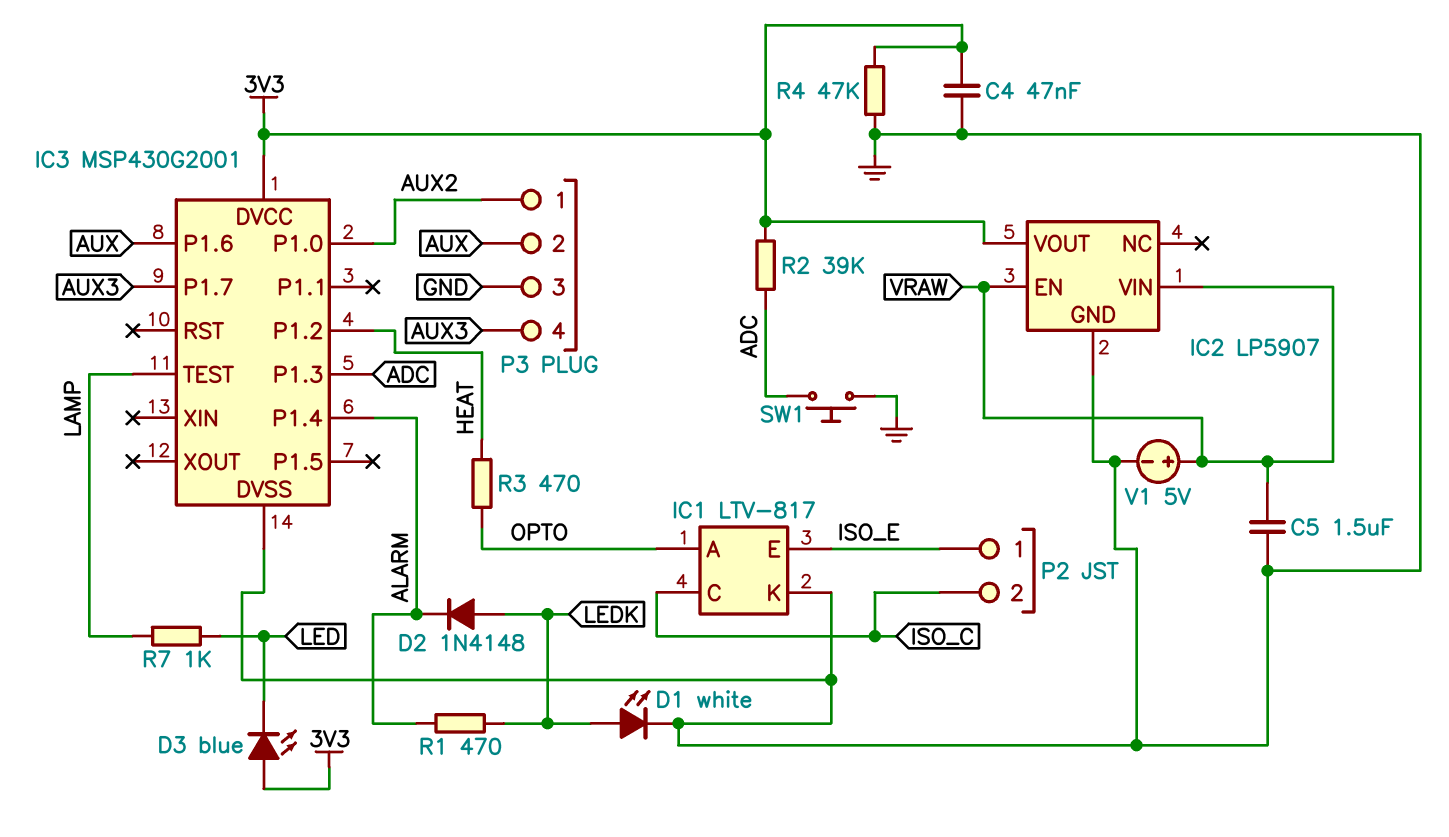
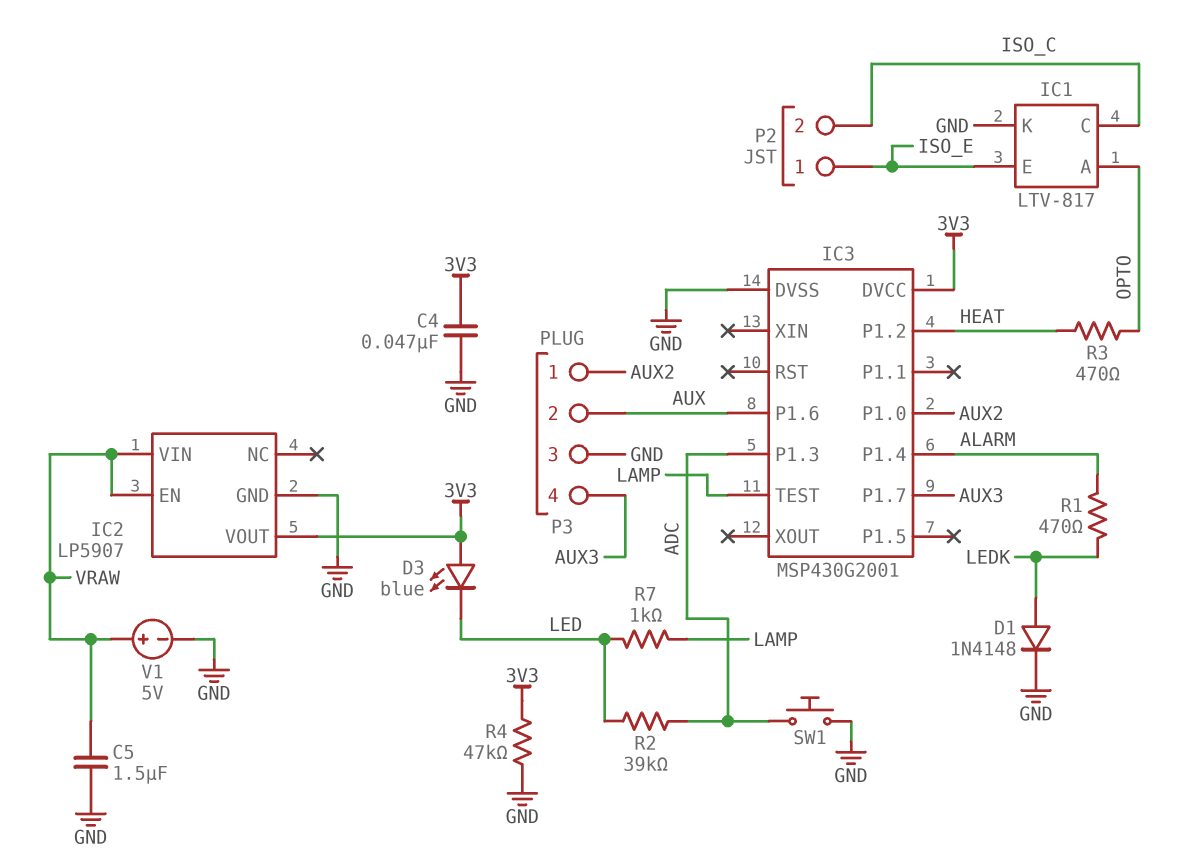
D1: LED white (A LEDK, K GND) -> diode 1N4148 (A LEDK, K GND)
D2: diode 1N4148 (A LEDK, K ALARM) -> none
R2: 39k (3V3, ADC) -> 39k (ADC, LED)

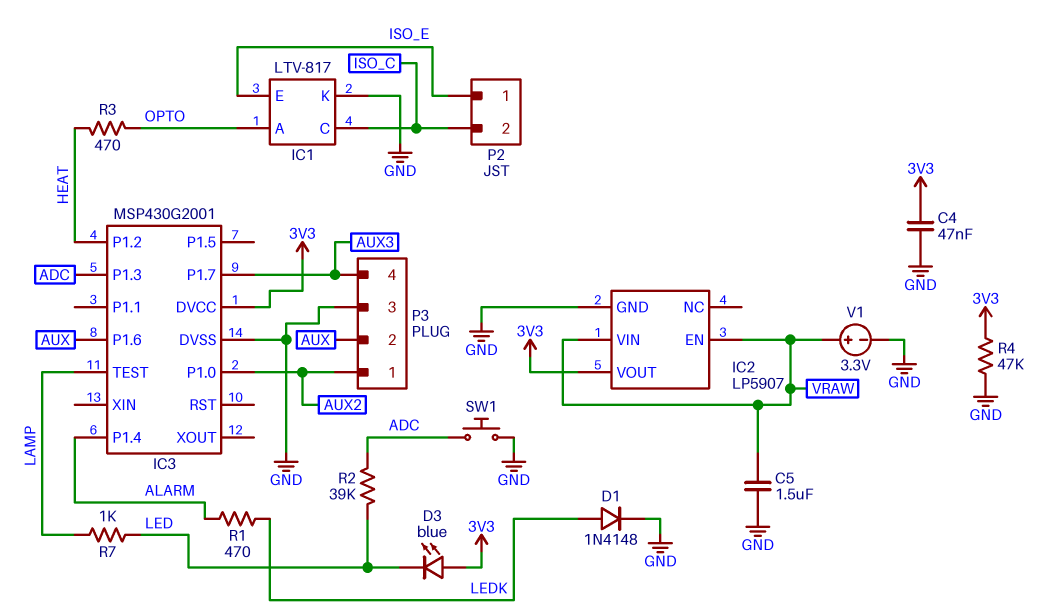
V1: 5V (plus VRAW, minus GND) -> 3.3V (plus VRAW, minus GND)

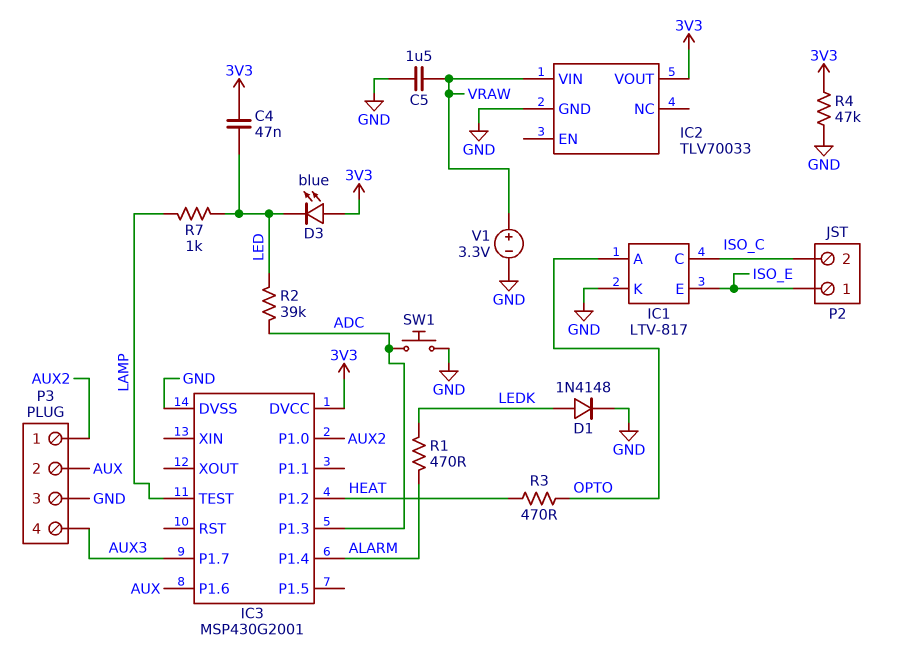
C4: 47nF (3V3, GND) -> 47nF (3V3, LED)
IC2: LP5907 -> TLV70033
IC2 pin EN: VRAW -> none

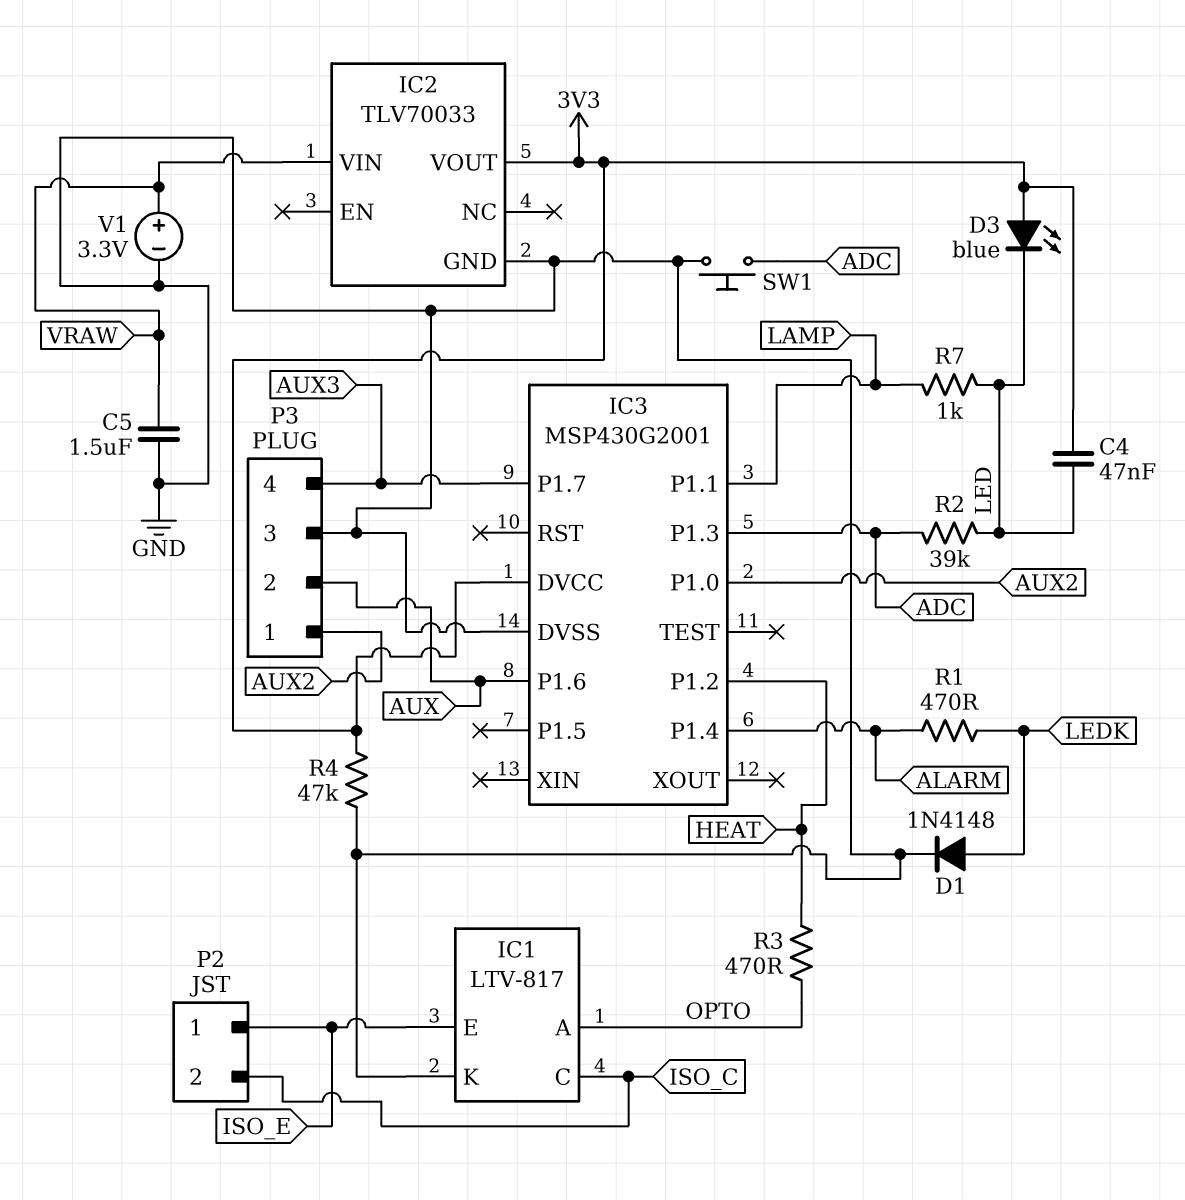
IC3 pin P1.1: none -> LAMP
IC3 pin TEST: LAMP -> none

